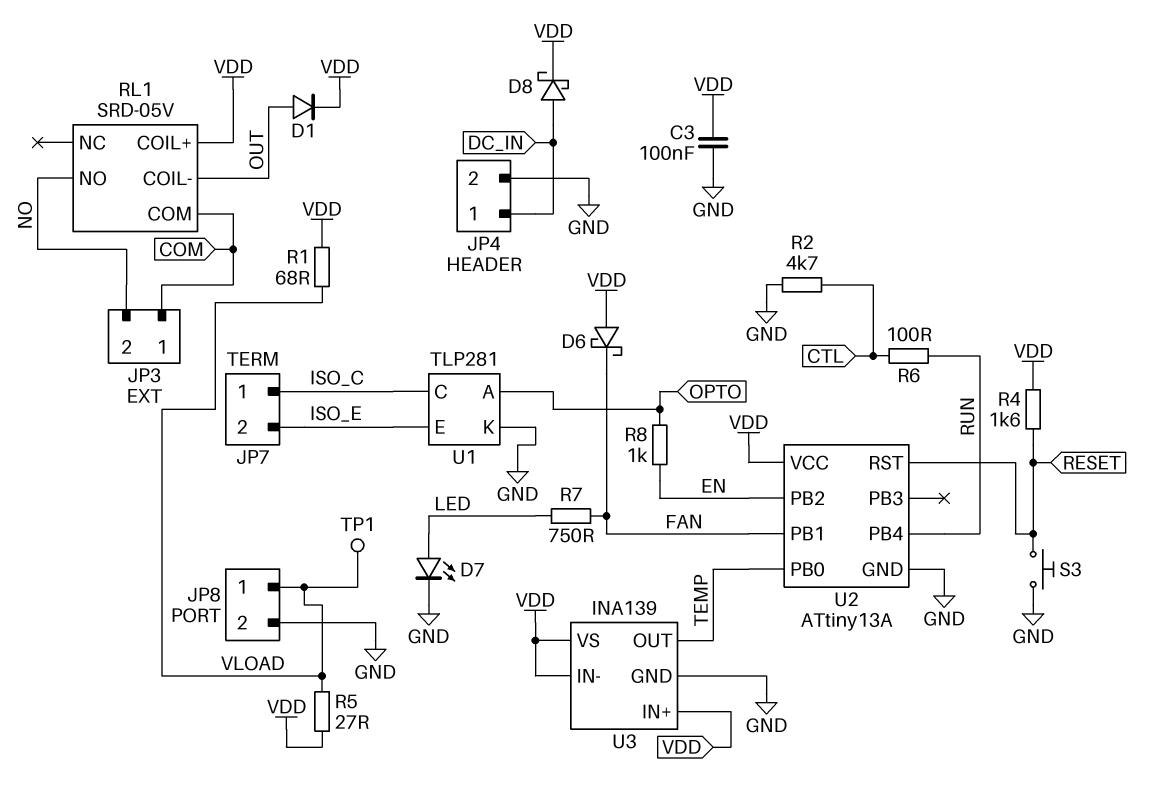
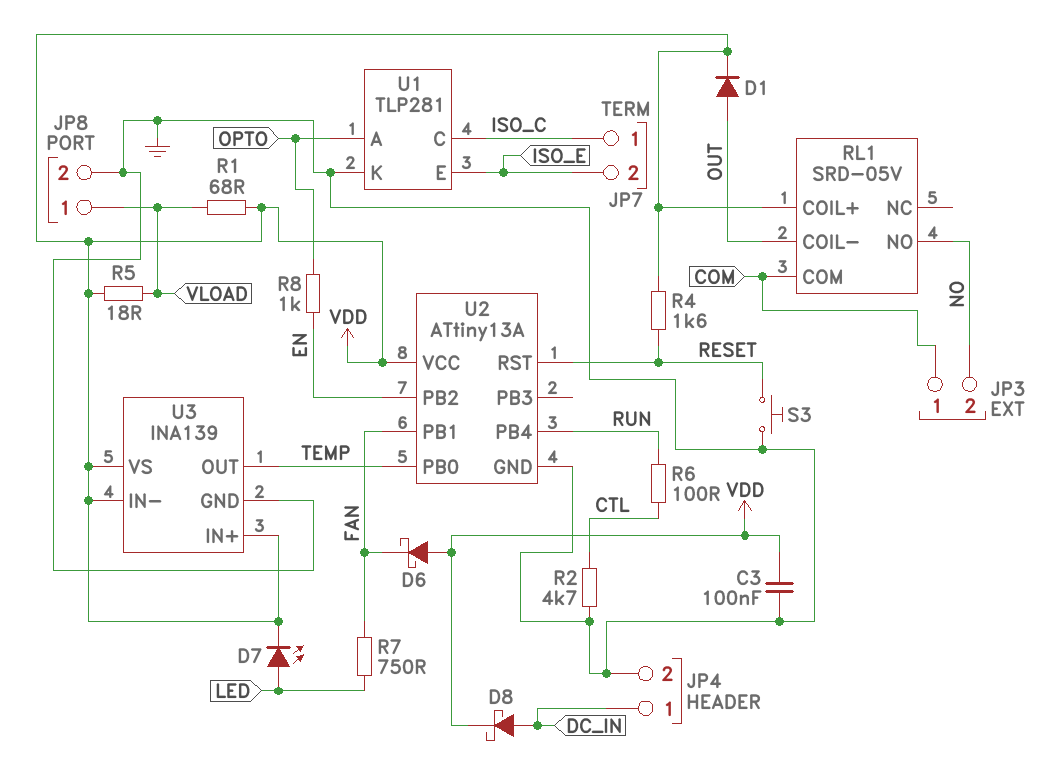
D7: LED (A LED, K GND) -> LED (A LED, K VDD)
R5: 27 (VDD, VLOAD) -> 18 (VDD, VLOAD)
TP1: test point (VLOAD) -> none

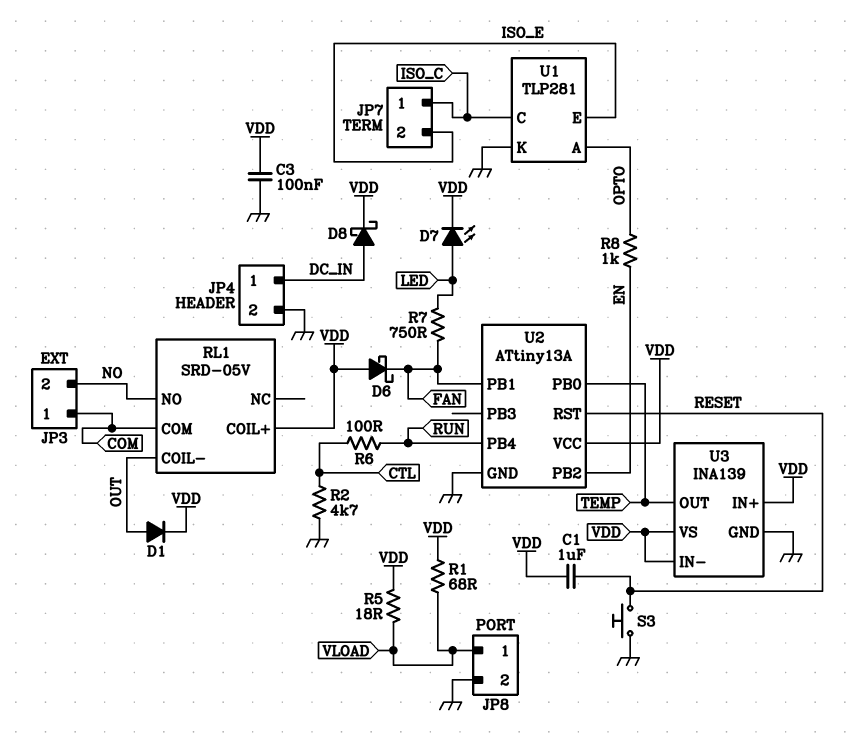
C1: none -> 1uF (RESET, VDD)
R4: 1.6k (RESET, VDD) -> none

